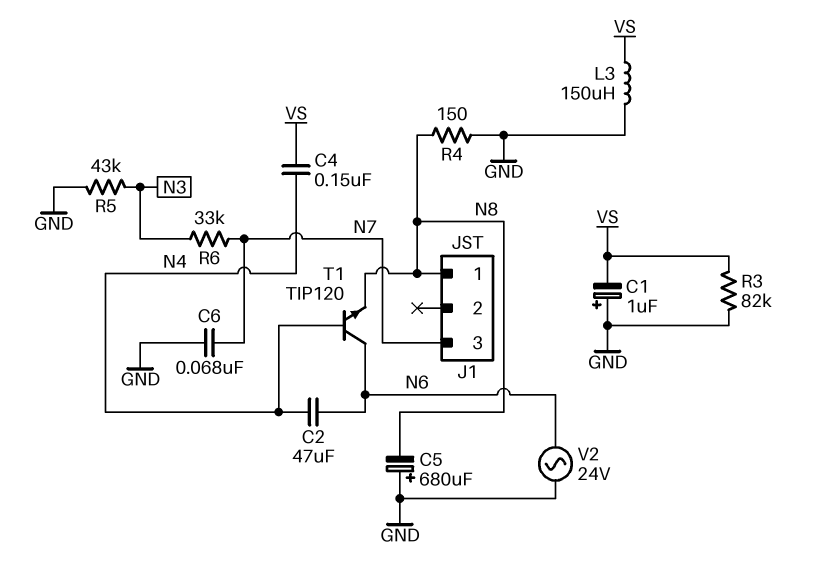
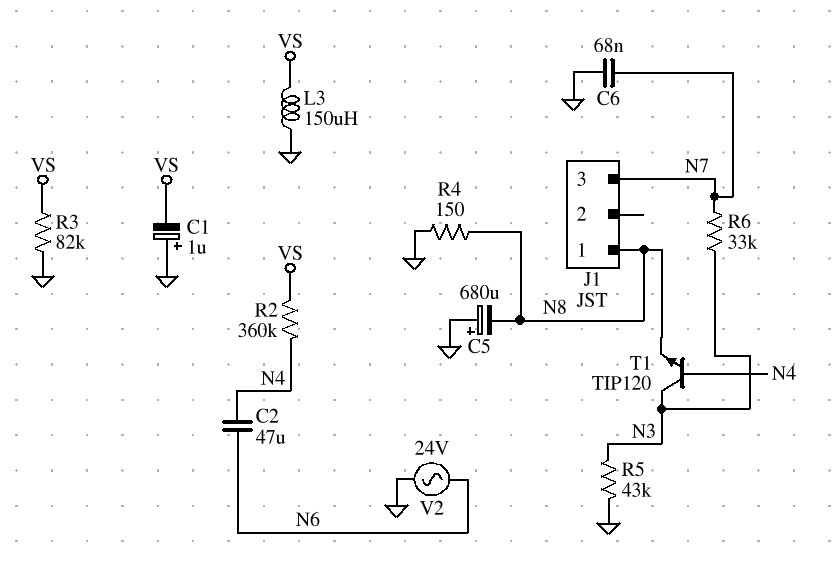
C4: 150nF (N4, VS) -> none
R2: none -> 360k (N4, VS)
T1: NPN TIP120 (B N4, C N6, E N8) -> NPN TIP120 (B N4, C N3, E N8)

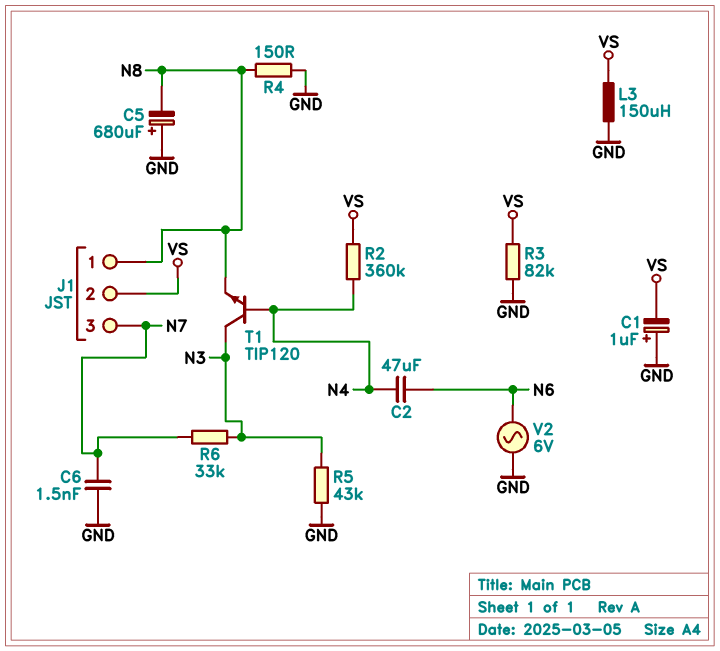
C6: 68nF (GND, N7) -> 1.5nF (GND, N7)
J1 pin 2: none -> VS
V2: AC 24V (GND, N6) -> AC 6V (GND, N6)

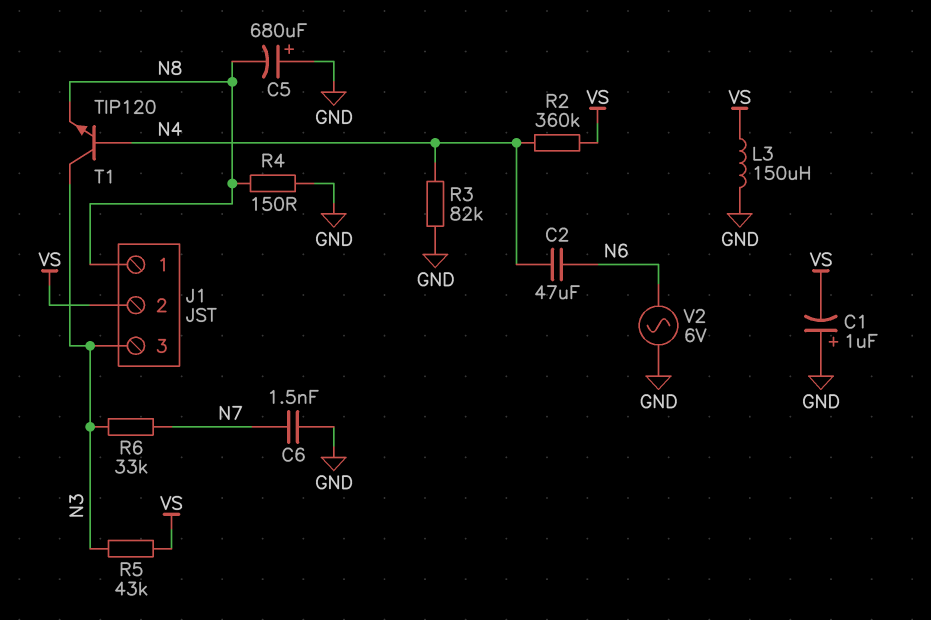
J1 pin 3: N7 -> N3
R3: 82k (GND, VS) -> 82k (GND, N4)
R5: 43k (GND, N3) -> 43k (N3, VS)

